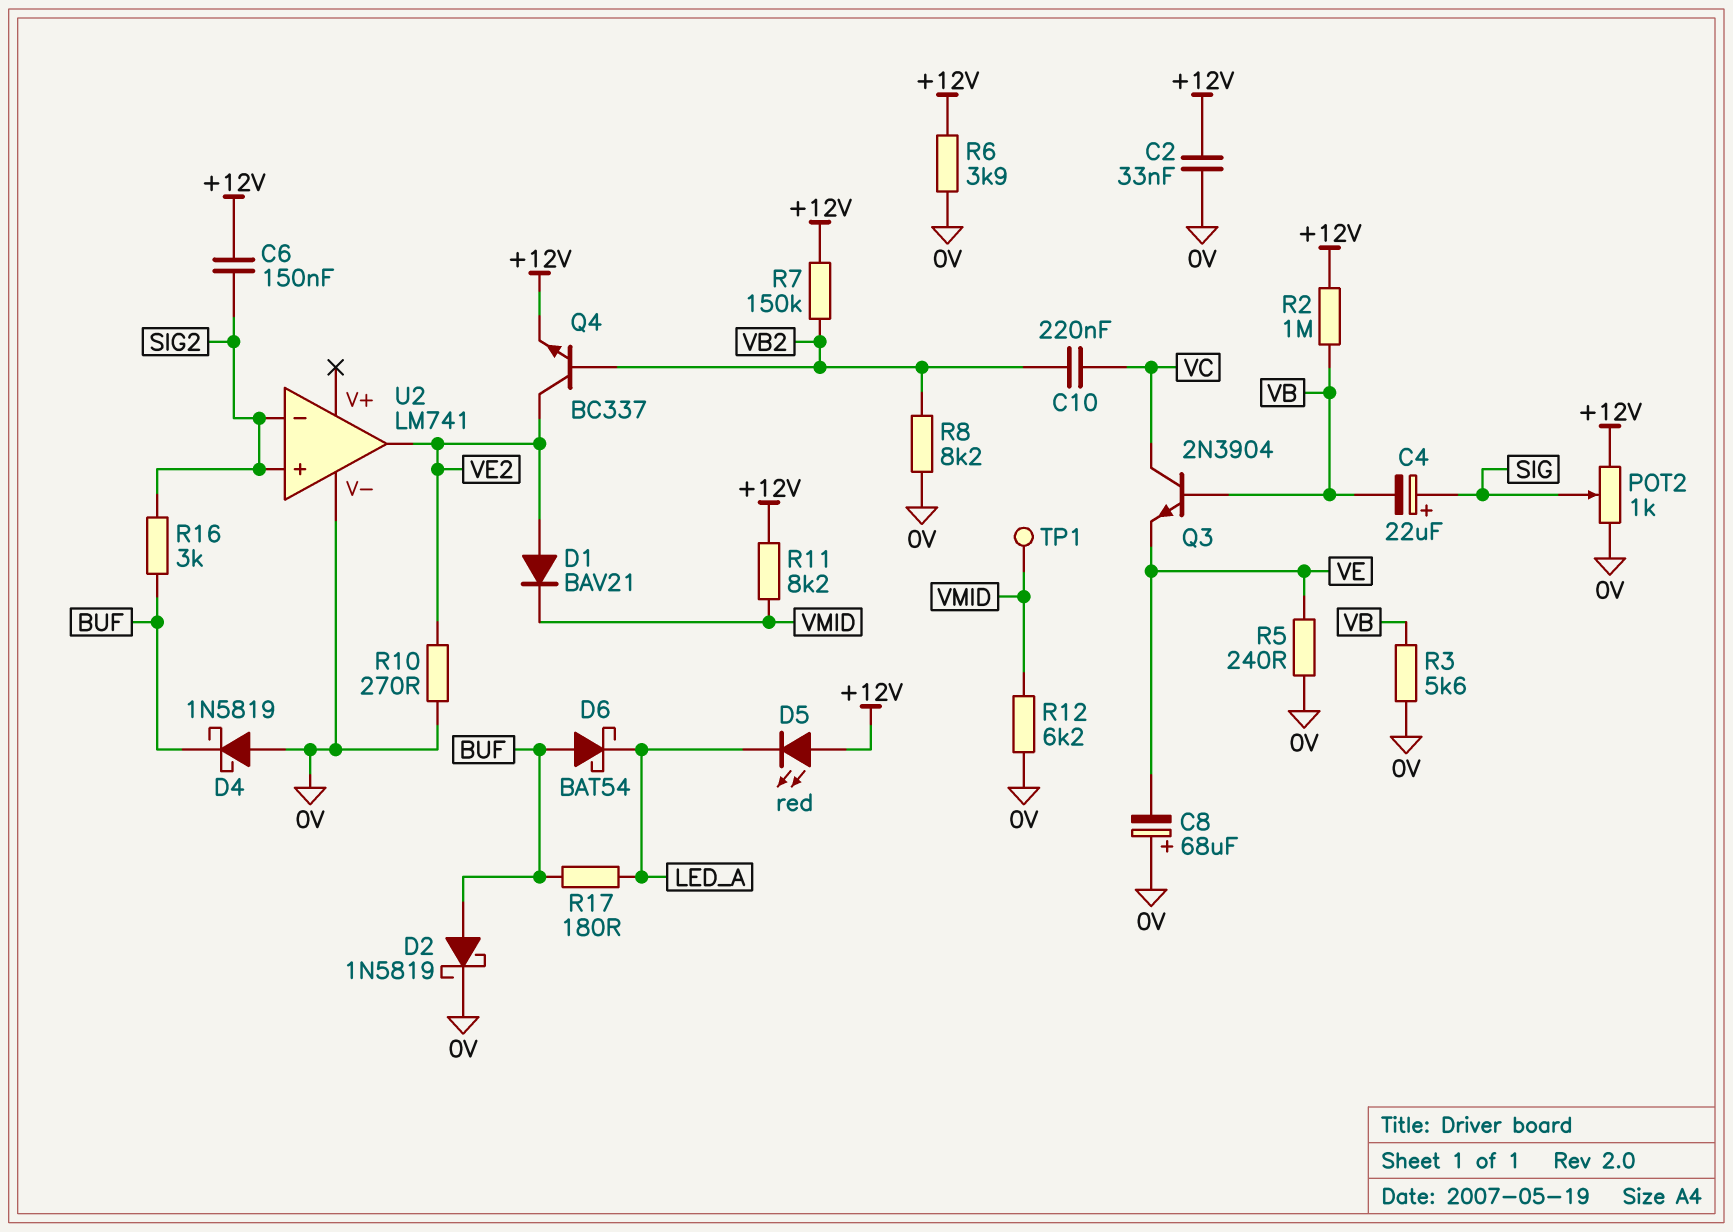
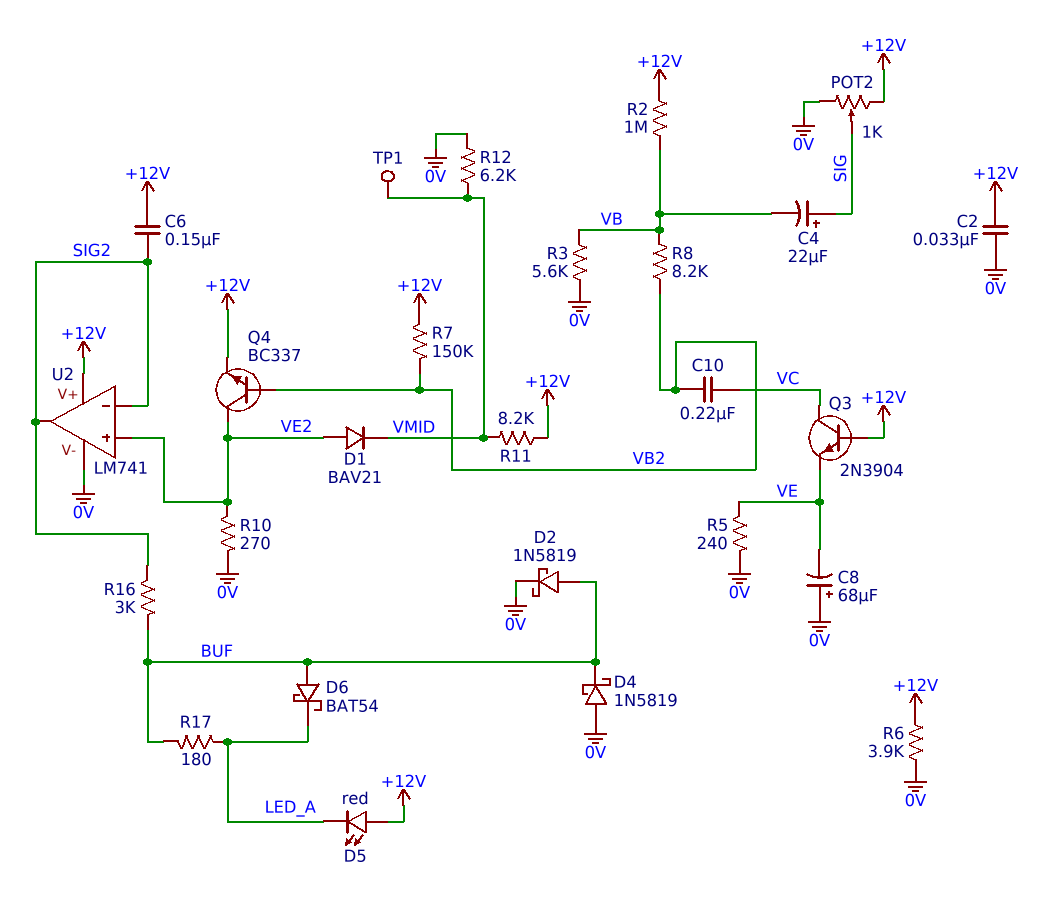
Q3: NPN 2N3904 (B VB, C VC, E VE) -> NPN 2N3904 (B +12V, C VC, E VE)
R8: 8.2k (0V, VB2) -> 8.2k (VB, VB2)
U2 pin V+: none -> +12V
U2 pin in+: SIG2 -> VE2
U2 pin out: VE2 -> SIG2

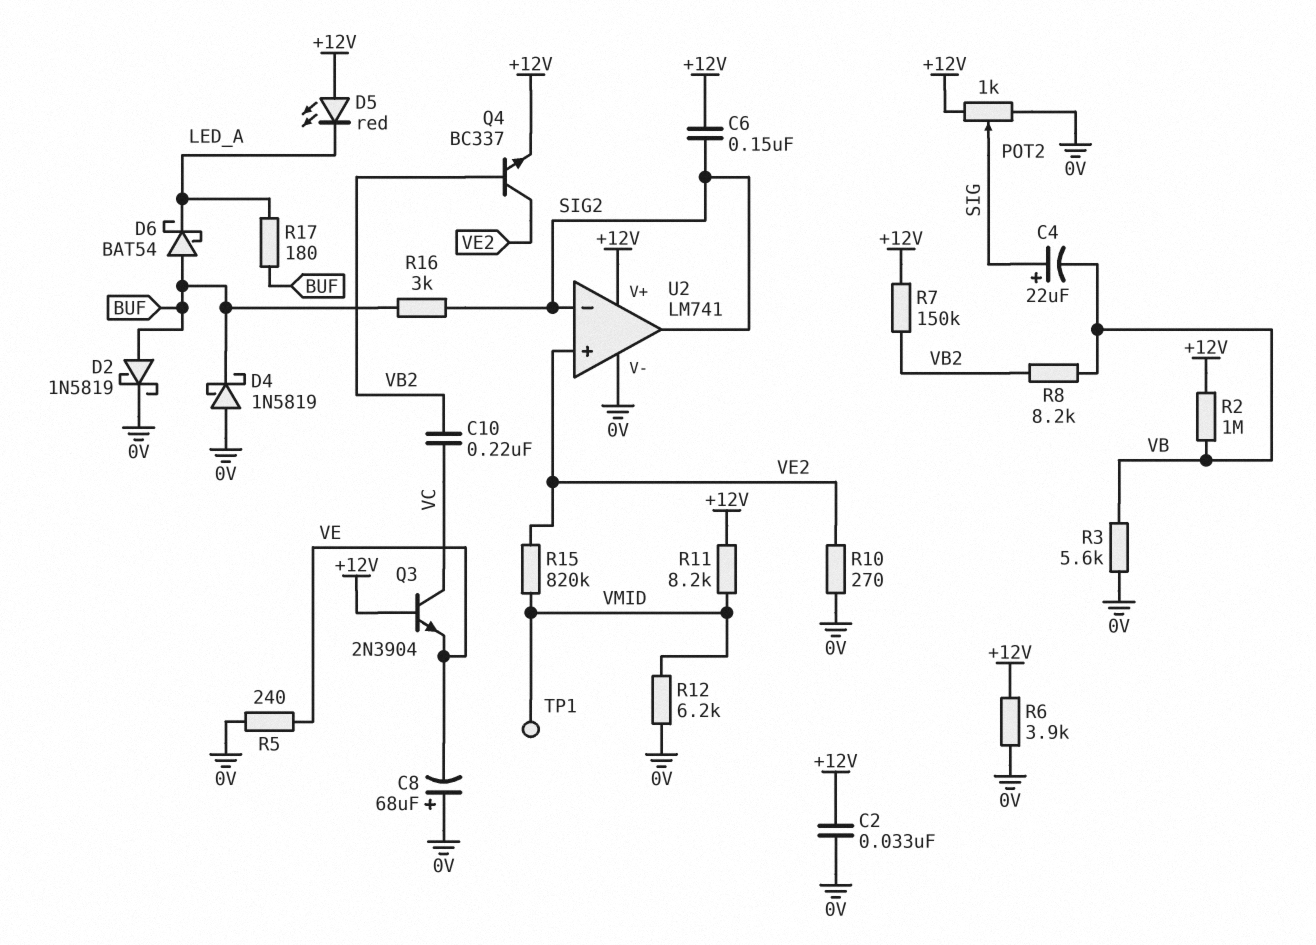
D1: diode BAV21 (A VE2, K VMID) -> none
R15: none -> 820k (VE2, VMID)

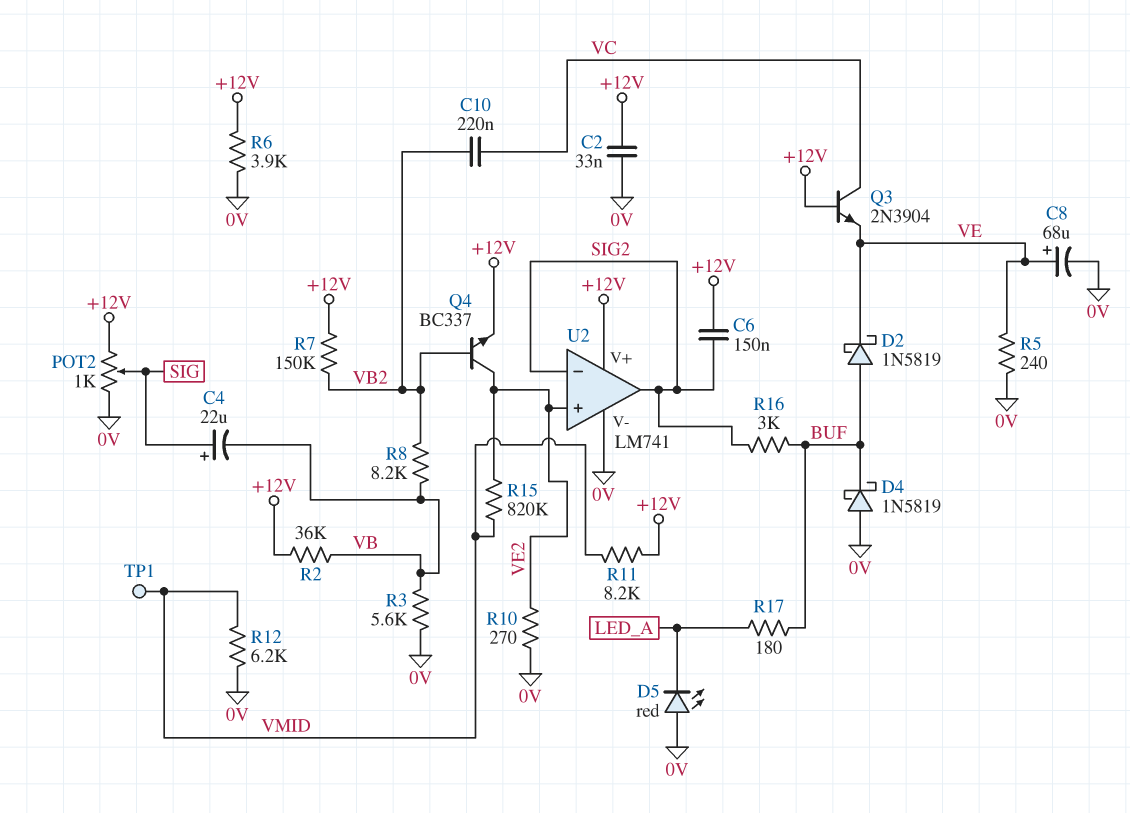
C8: 68uF (plus 0V, minus VE) -> 68uF (plus VE, minus 0V)
D2: schottky 1N5819 (A BUF, K 0V) -> schottky 1N5819 (A BUF, K VE)
D5: LED red (A +12V, K LED_A) -> LED red (A 0V, K LED_A)
D6: schottky BAT54 (A BUF, K LED_A) -> none
R2: 1M (+12V, VB) -> 36k (+12V, VB)

